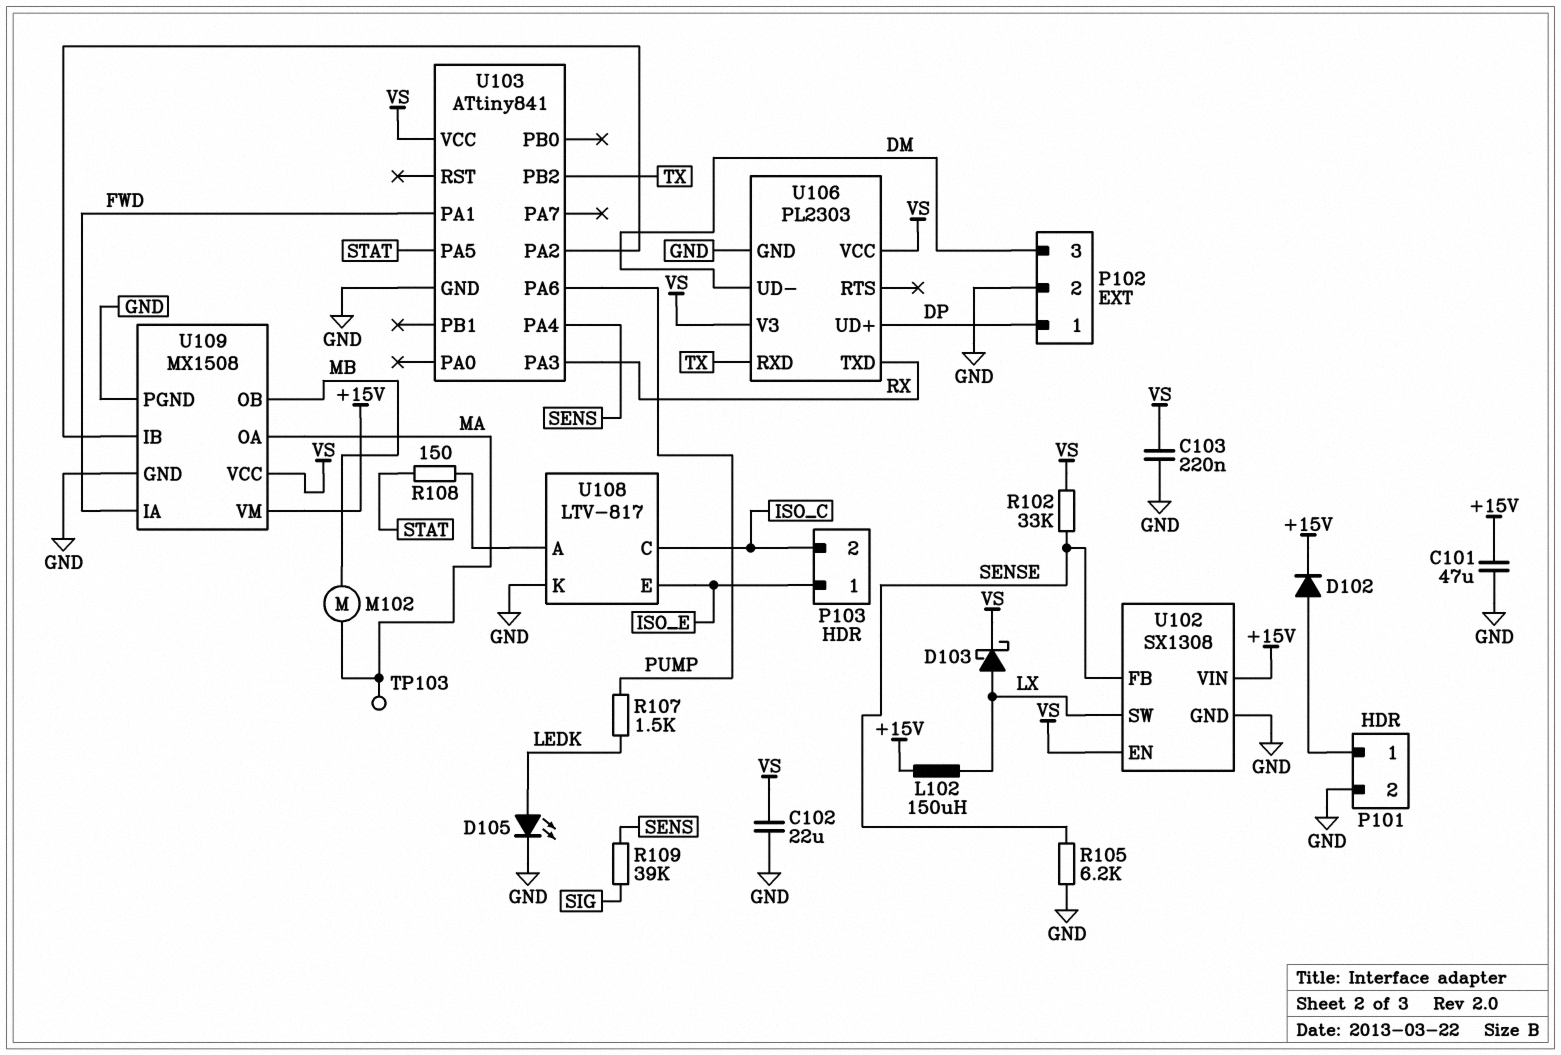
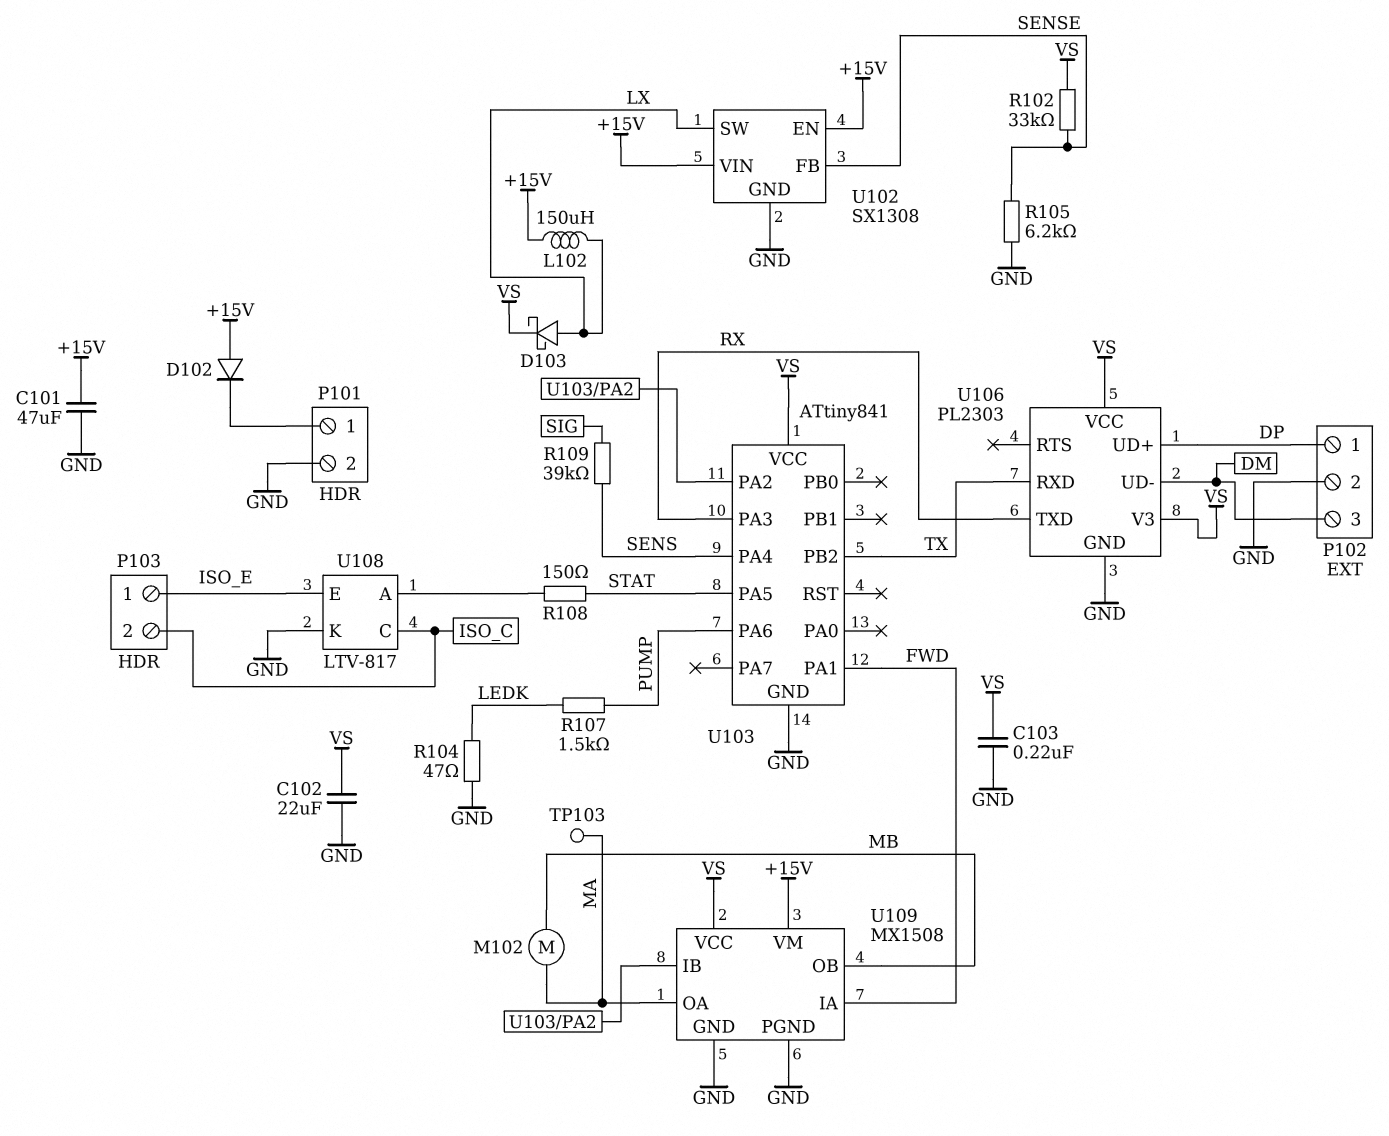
D102: diode (A P101/1, K +15V) -> diode (A +15V, K P101/1)
D105: LED (A LEDK, K GND) -> none
R104: none -> 47 (GND, LEDK)
U102 pin EN: VS -> +15V

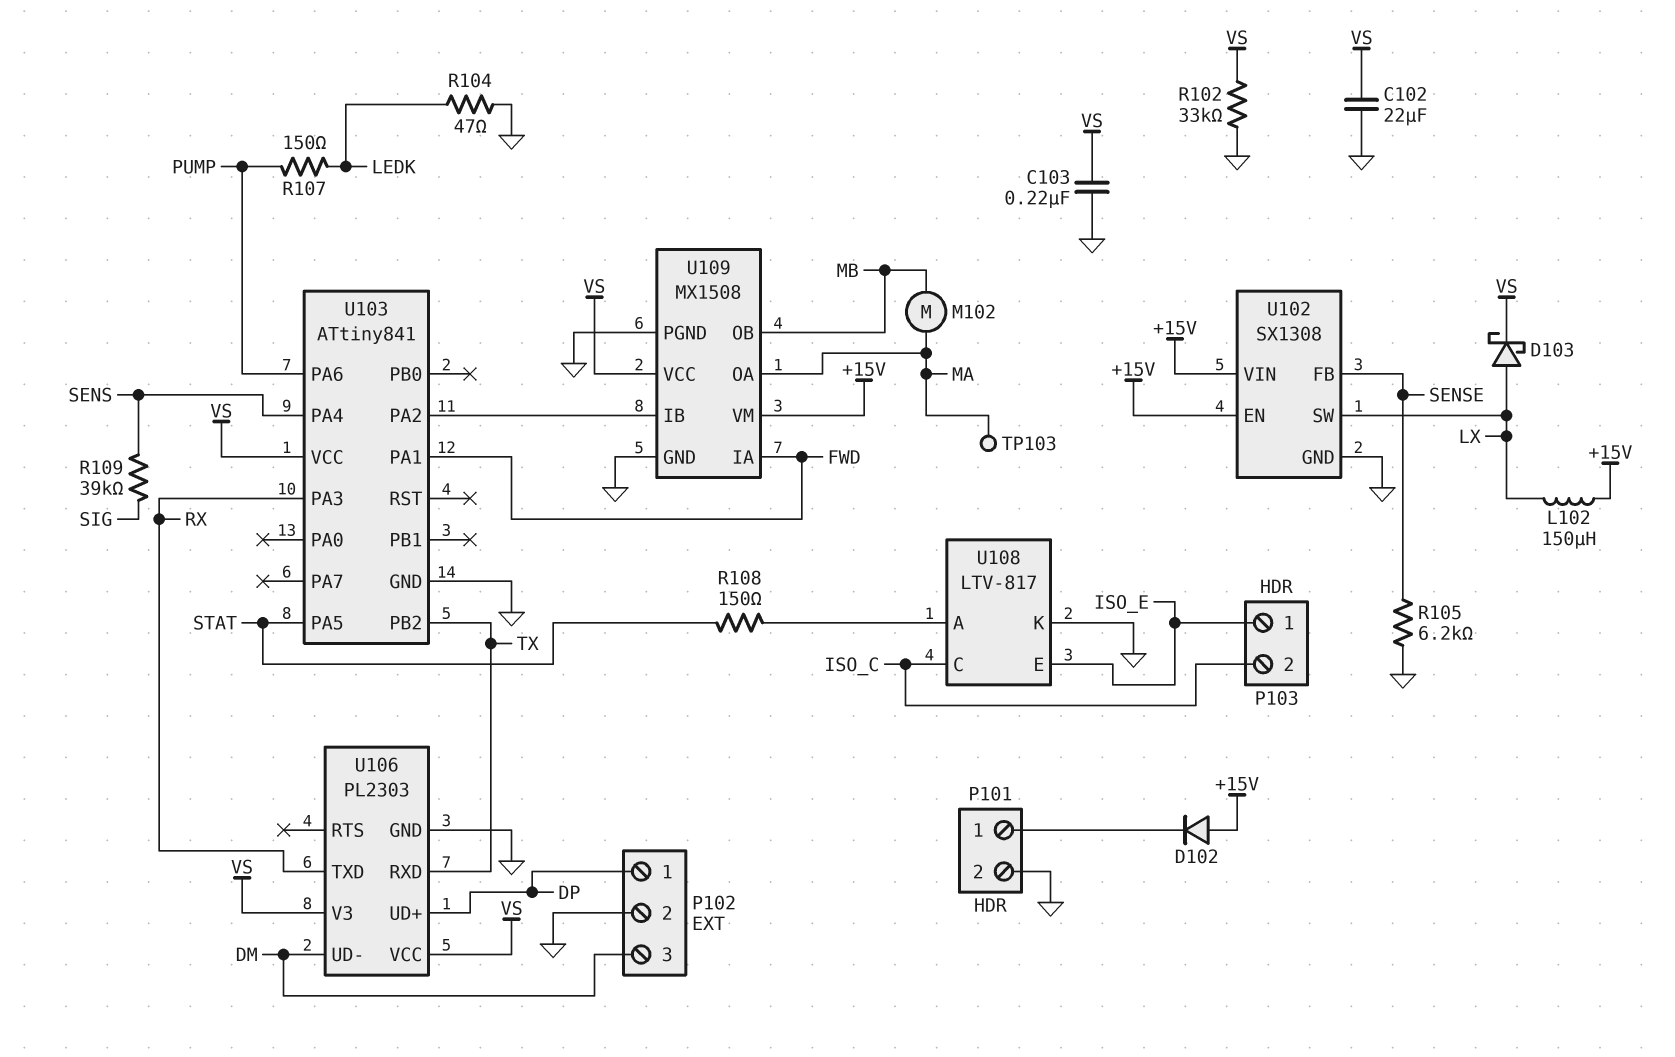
C101: 47uF (+15V, GND) -> none
R102: 33k (SENSE, VS) -> 33k (GND, VS)
R107: 1.5k (LEDK, PUMP) -> 150 (LEDK, PUMP)

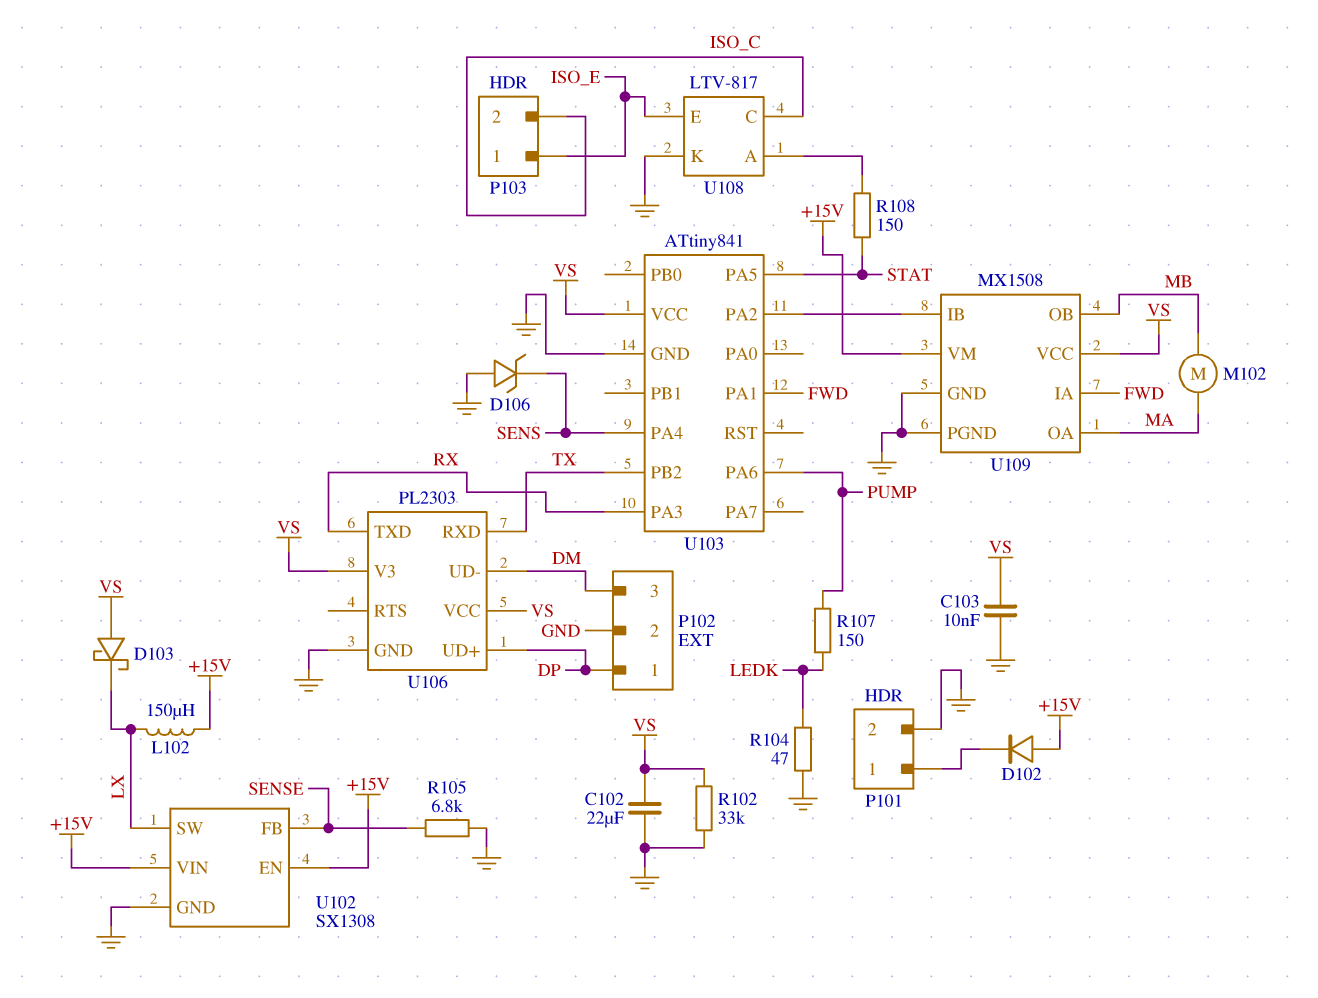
C103: 220nF (GND, VS) -> 10nF (GND, VS)
D103: schottky (A LX, K VS) -> schottky (A VS, K LX)
D106: none -> zener (A GND, K SENS)
R105: 6.2k (GND, SENSE) -> 6.8k (GND, SENSE)
R109: 39k (SENS, SIG) -> none
TP103: test point (MA) -> none

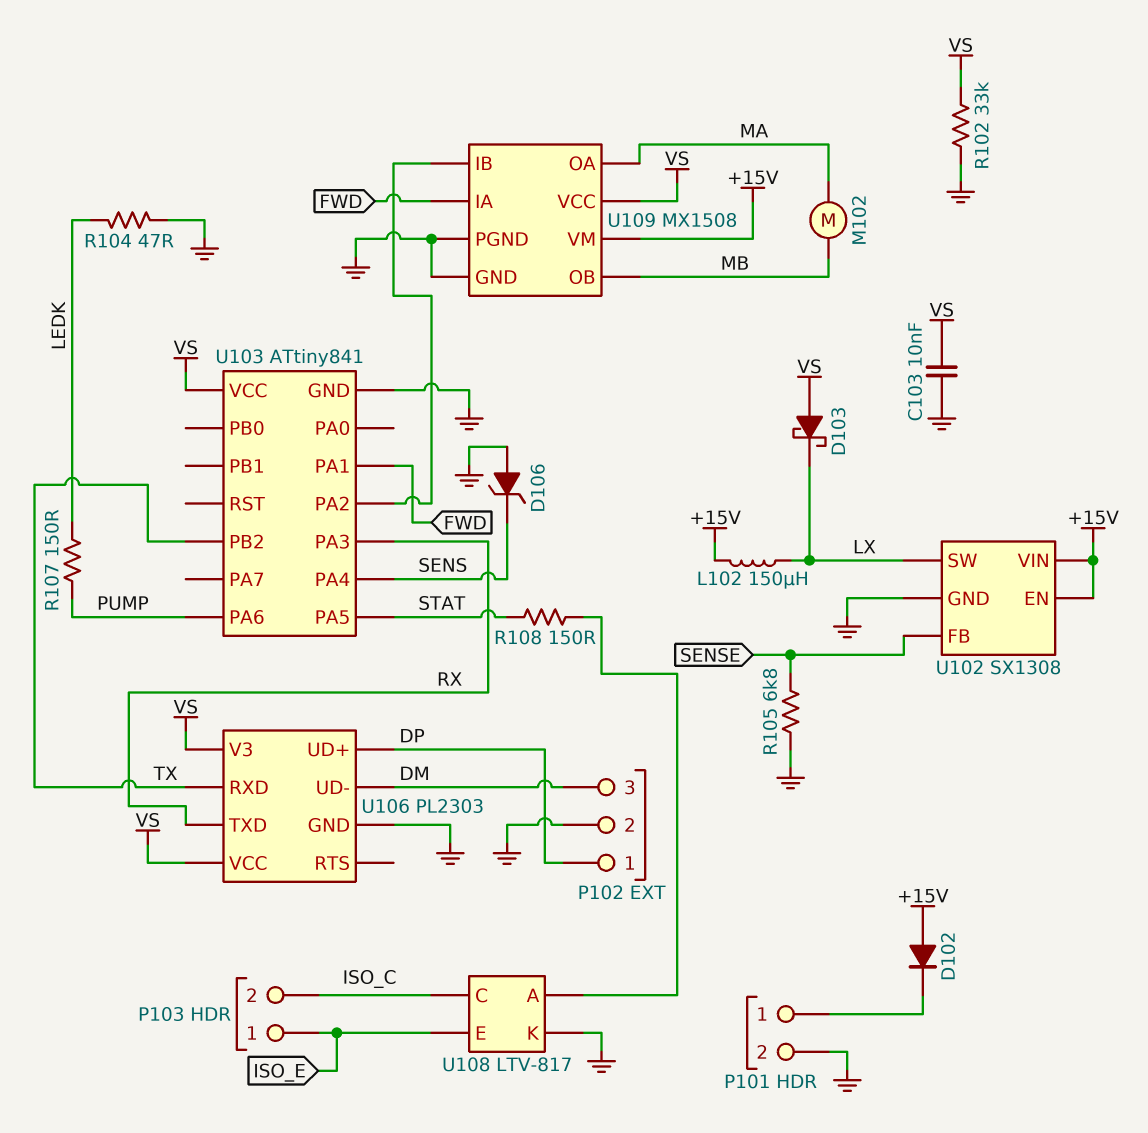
C102: 22uF (GND, VS) -> none

